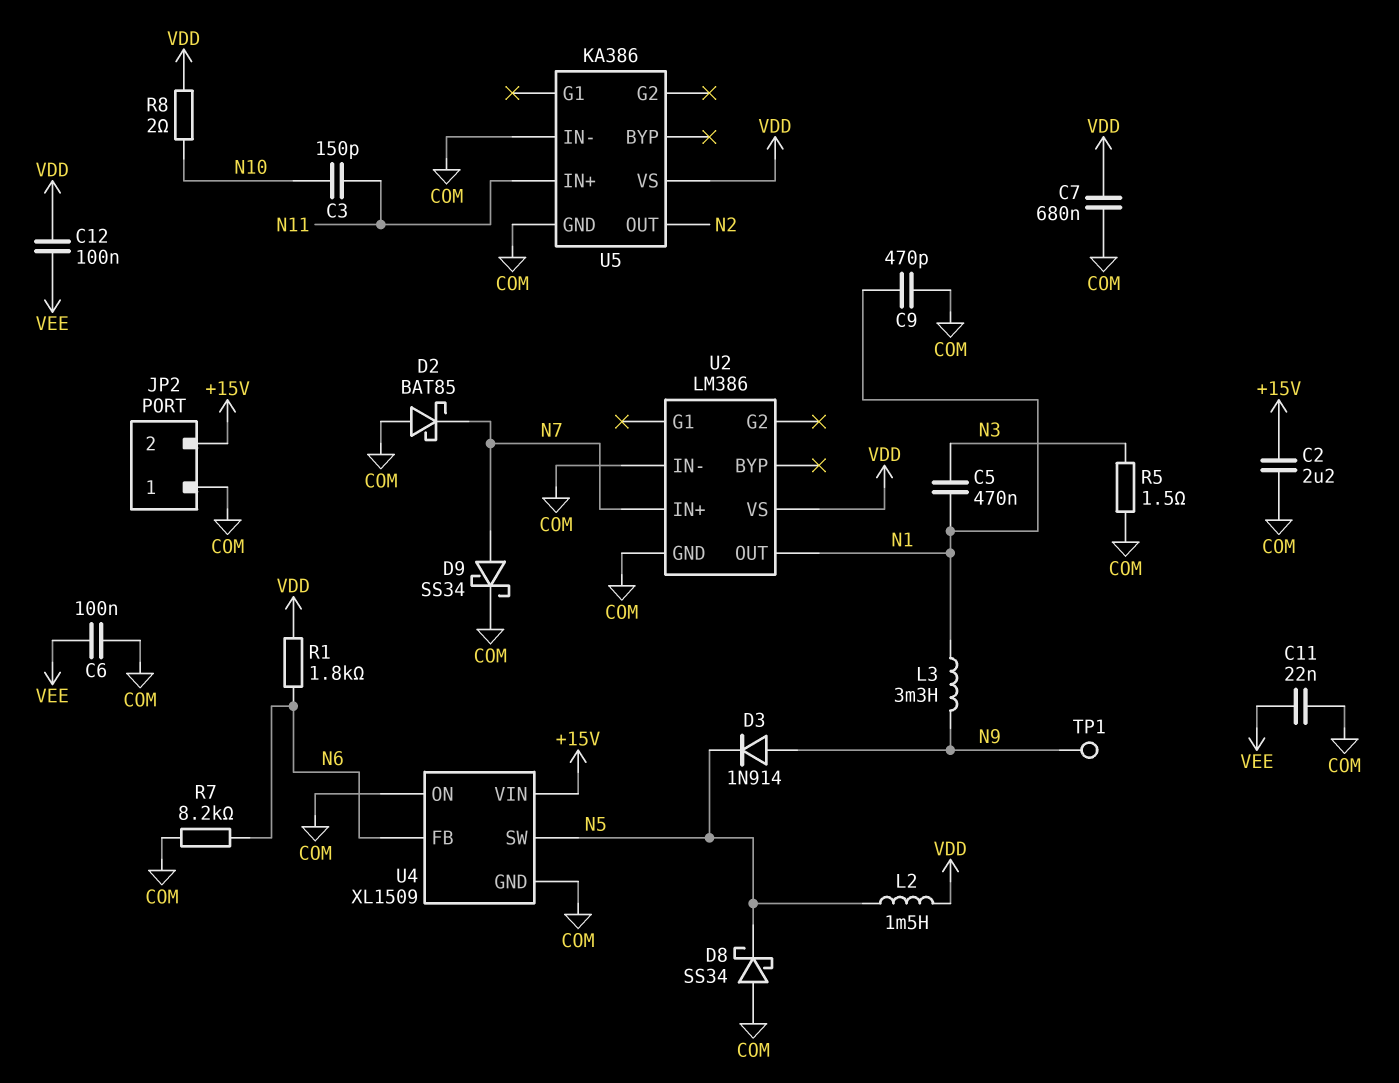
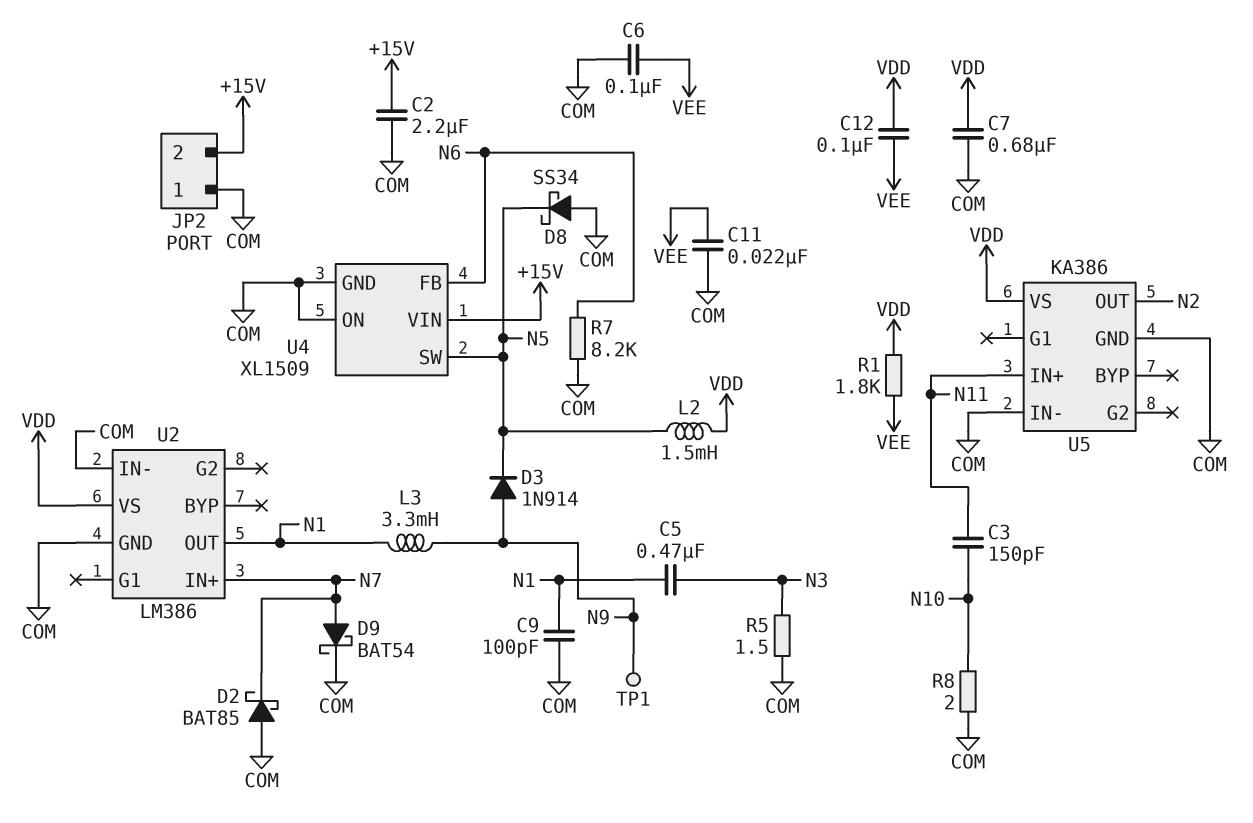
C9: 470pF (COM, N1) -> 100pF (COM, N1)
D9: schottky SS34 (A N7, K COM) -> schottky BAT54 (A N7, K COM)
R1: 1.8k (N6, VDD) -> 1.8k (VDD, VEE)
R8: 2 (N10, VDD) -> 2 (COM, N10)

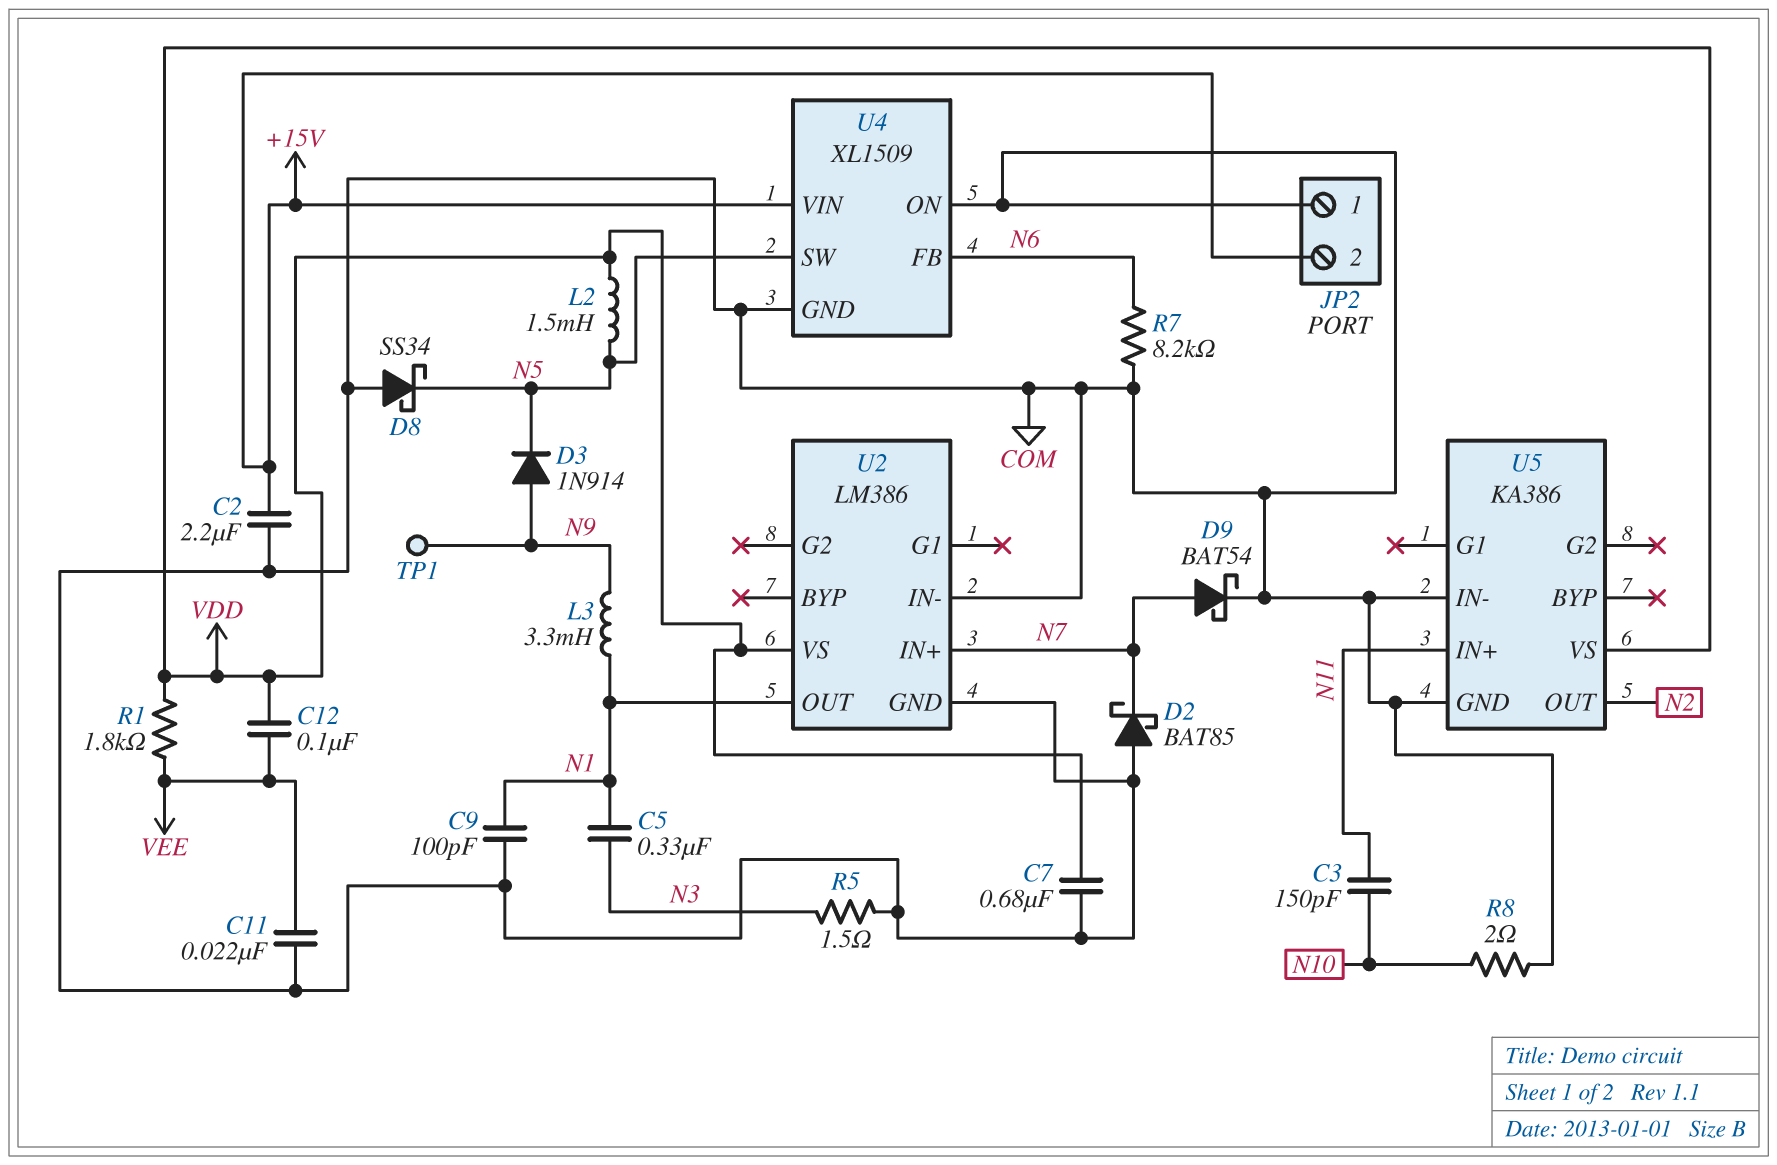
C5: 470nF (N1, N3) -> 330nF (N1, N3)
C6: 100nF (COM, VEE) -> none

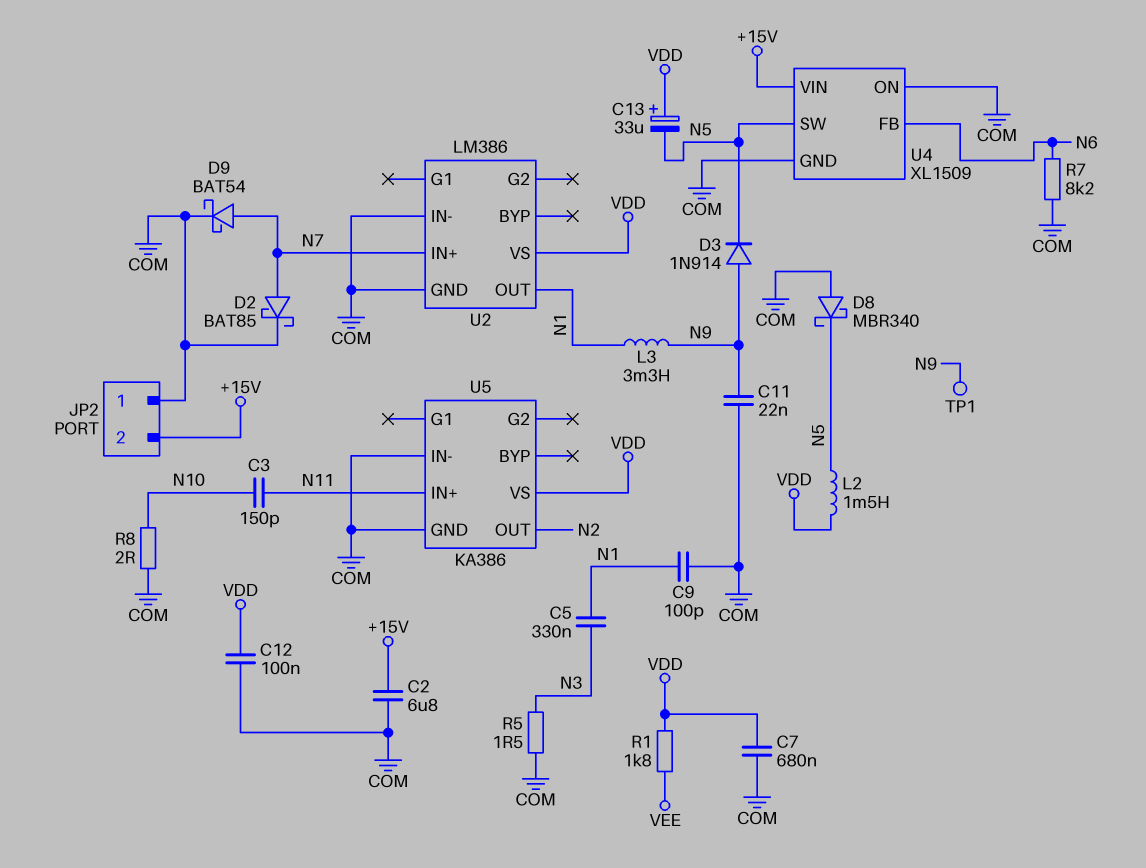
C2: 2.2uF (+15V, COM) -> 6.8uF (+15V, COM)
C11: 22nF (COM, VEE) -> 22nF (COM, N9)
C12: 100nF (VDD, VEE) -> 100nF (COM, VDD)
C13: none -> 33uF (plus VDD, minus N5)
D2: schottky BAT85 (A COM, K N7) -> schottky BAT85 (A N7, K COM)
D8: schottky SS34 (A COM, K N5) -> schottky MBR340 (A COM, K N5)

